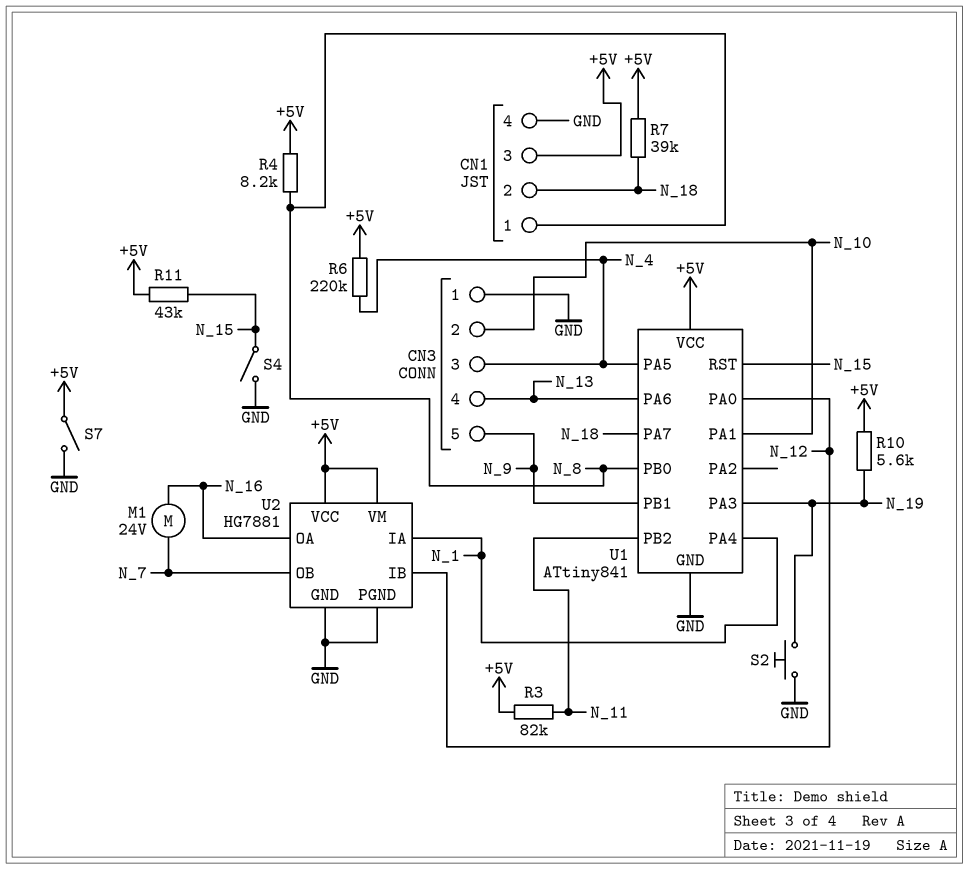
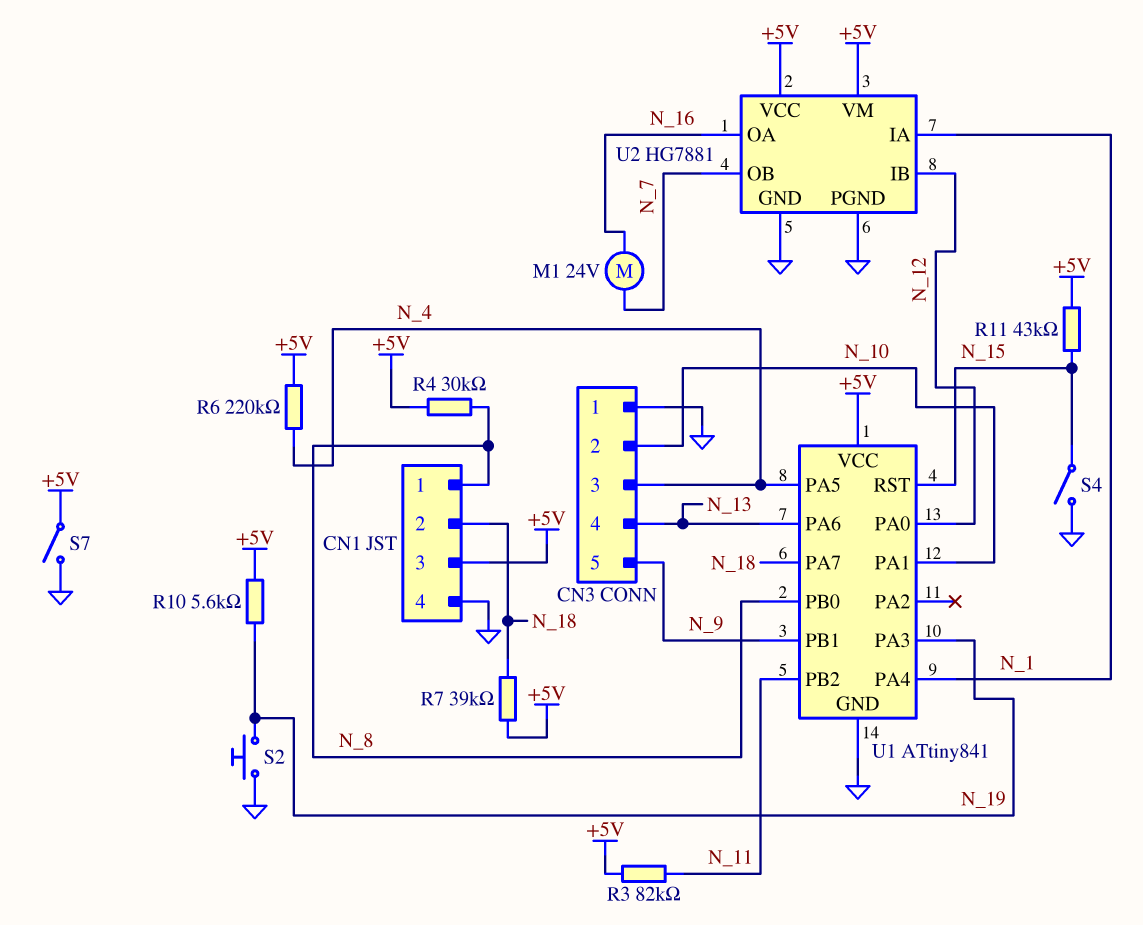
R4: 8.2k (+5V, N_8) -> 30k (+5V, N_8)

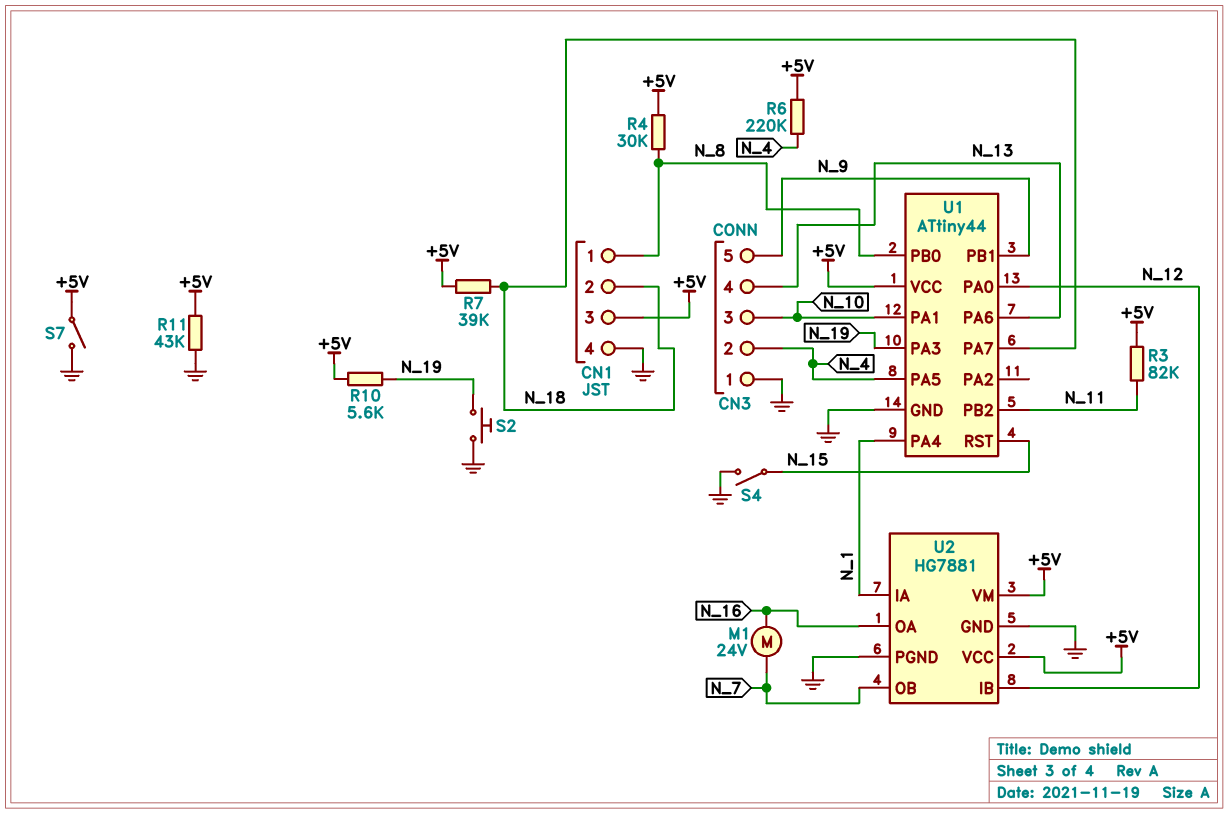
CN3 pin 2: N_10 -> N_4
CN3 pin 3: N_4 -> N_10
R11: 43k (+5V, N_15) -> 43k (+5V, GND)
U1: ATtiny841 -> ATtiny44

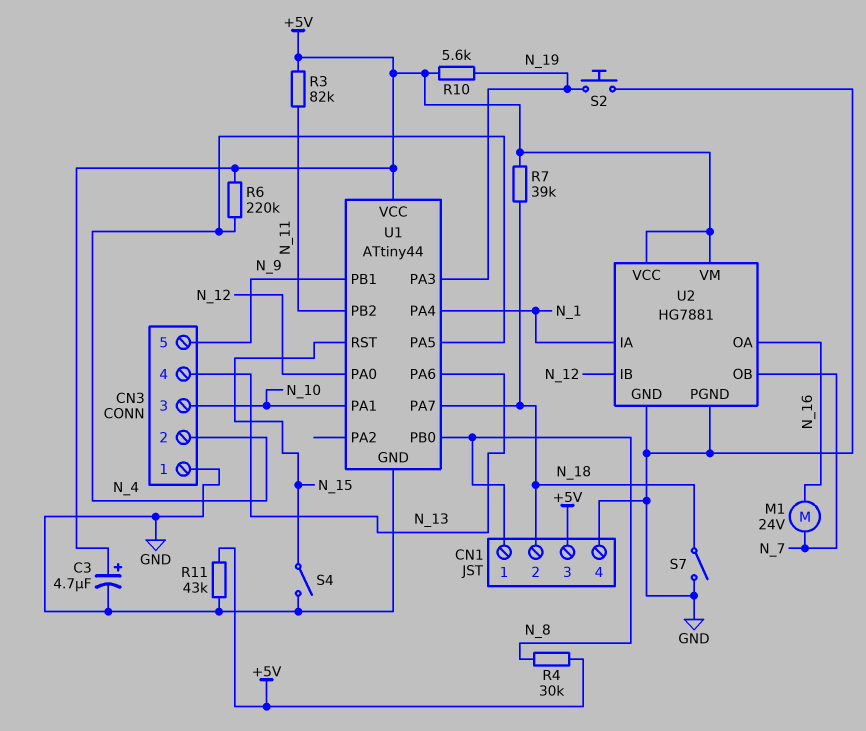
C3: none -> 4.7uF (plus +5V, minus GND)
S7: switch (+5V, GND) -> switch (GND, N_18)

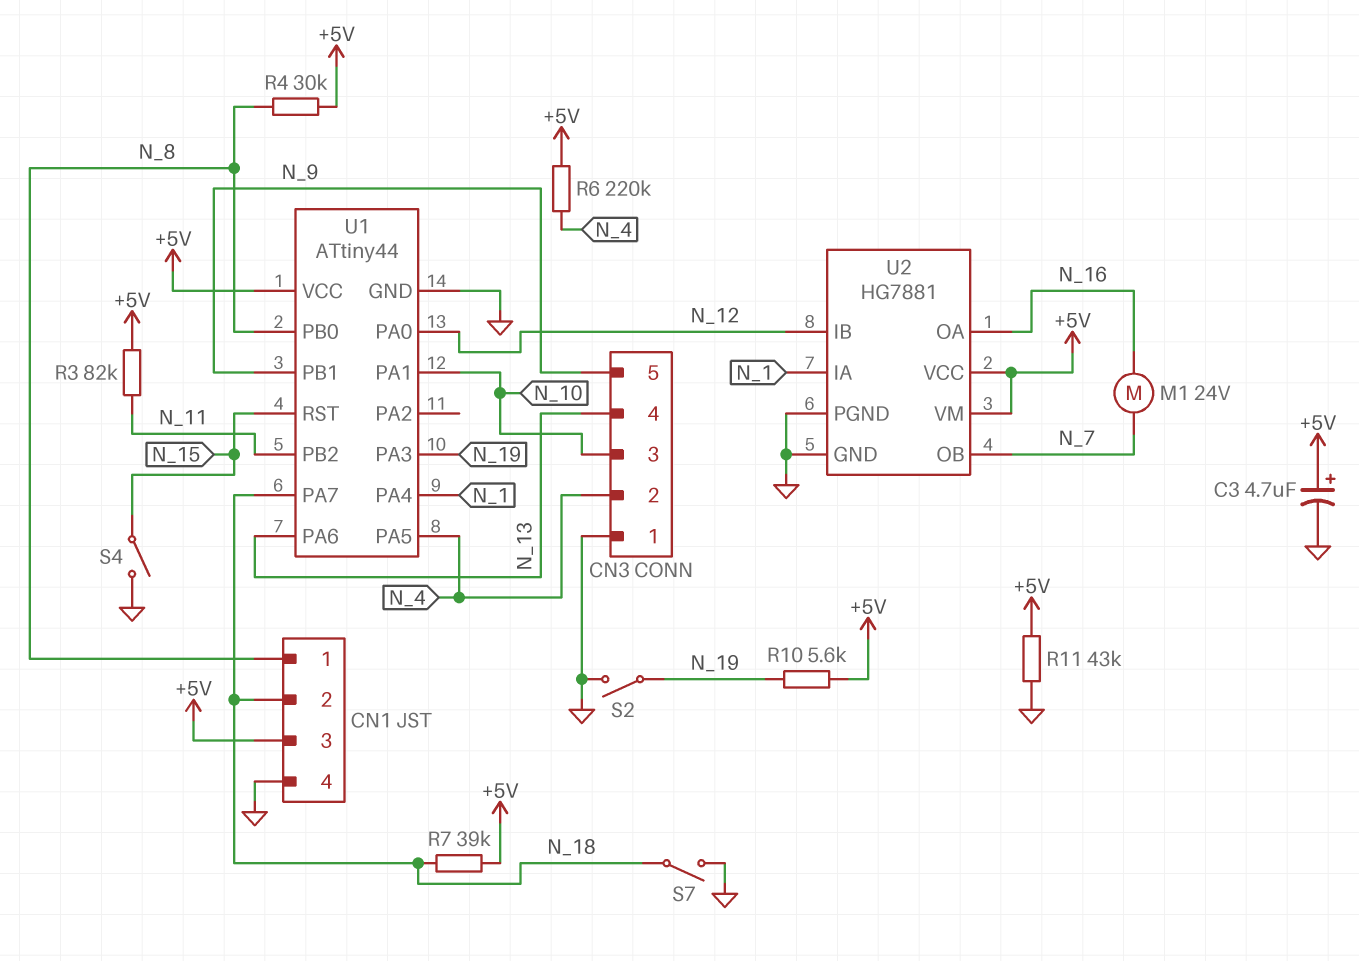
S2: button (GND, N_19) -> switch (GND, N_19)

